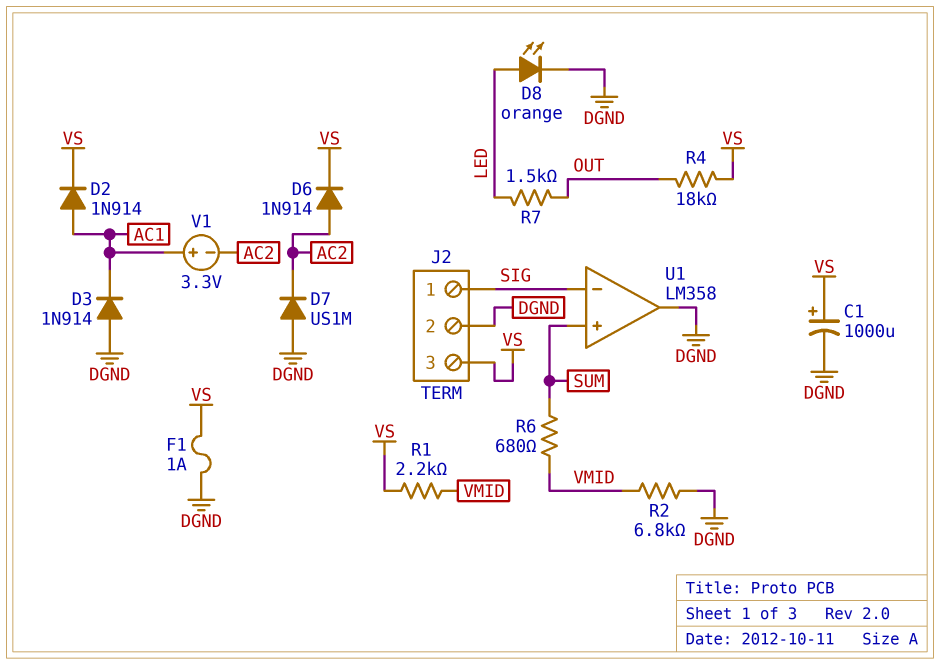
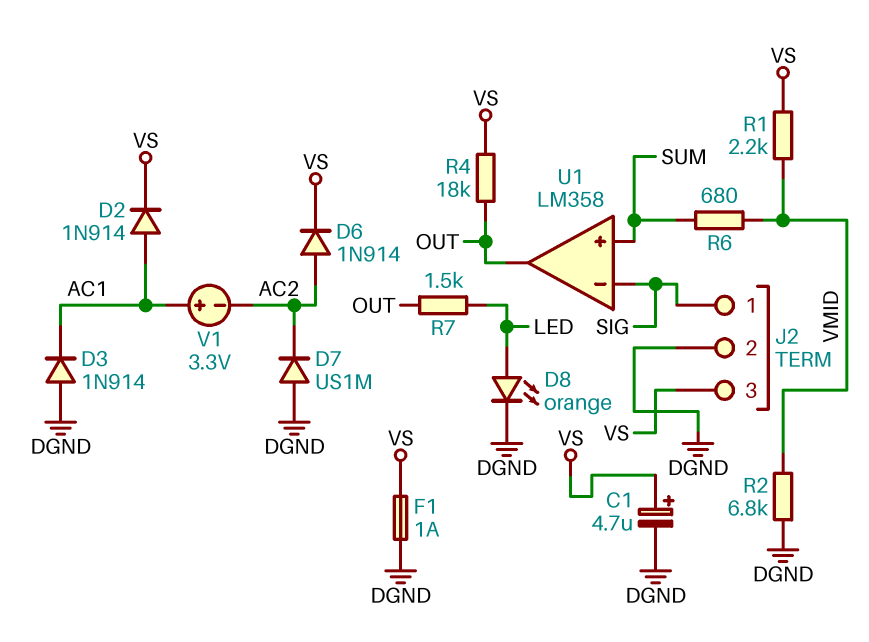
C1: 1000uF (plus VS, minus DGND) -> 4.7uF (plus VS, minus DGND)
U1 pin out: DGND -> OUT

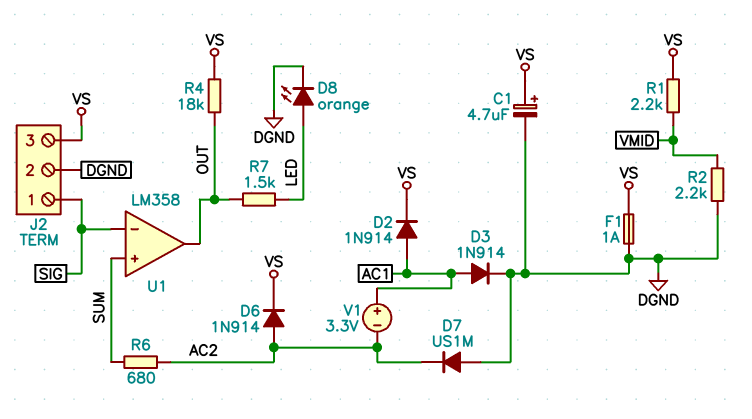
D3: diode 1N914 (A DGND, K AC1) -> diode 1N914 (A AC1, K DGND)
R2: 6.8k (DGND, VMID) -> 2.2k (DGND, VMID)
R6: 680 (SUM, VMID) -> 680 (AC2, SUM)

